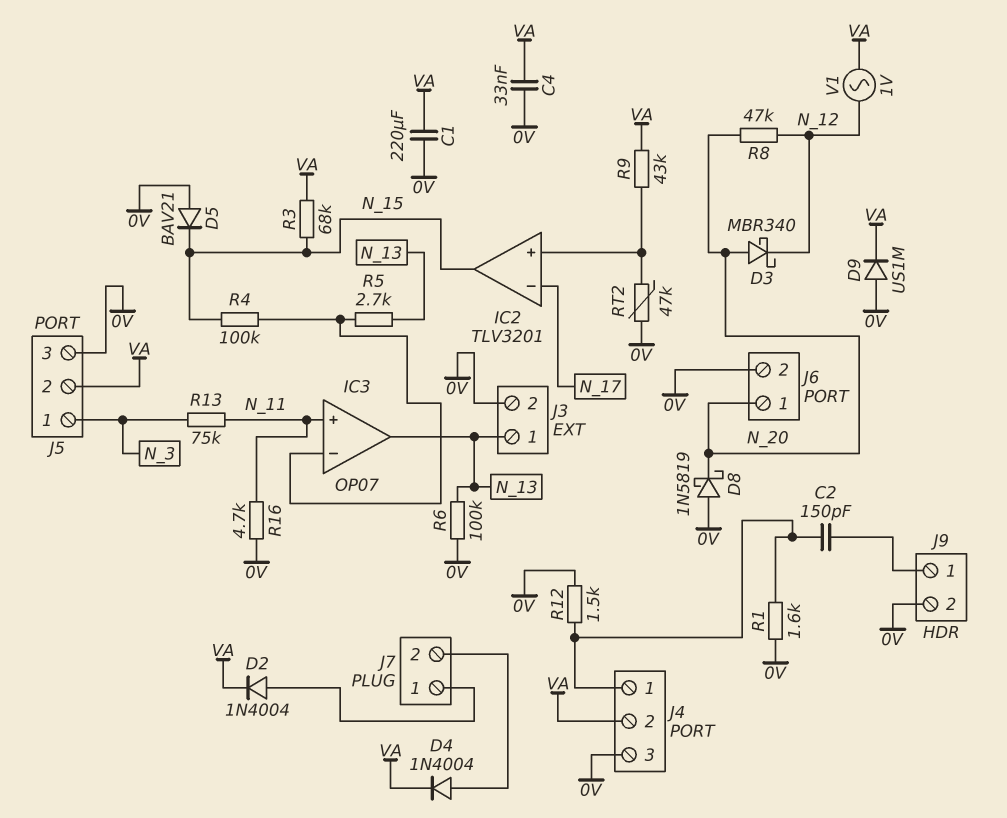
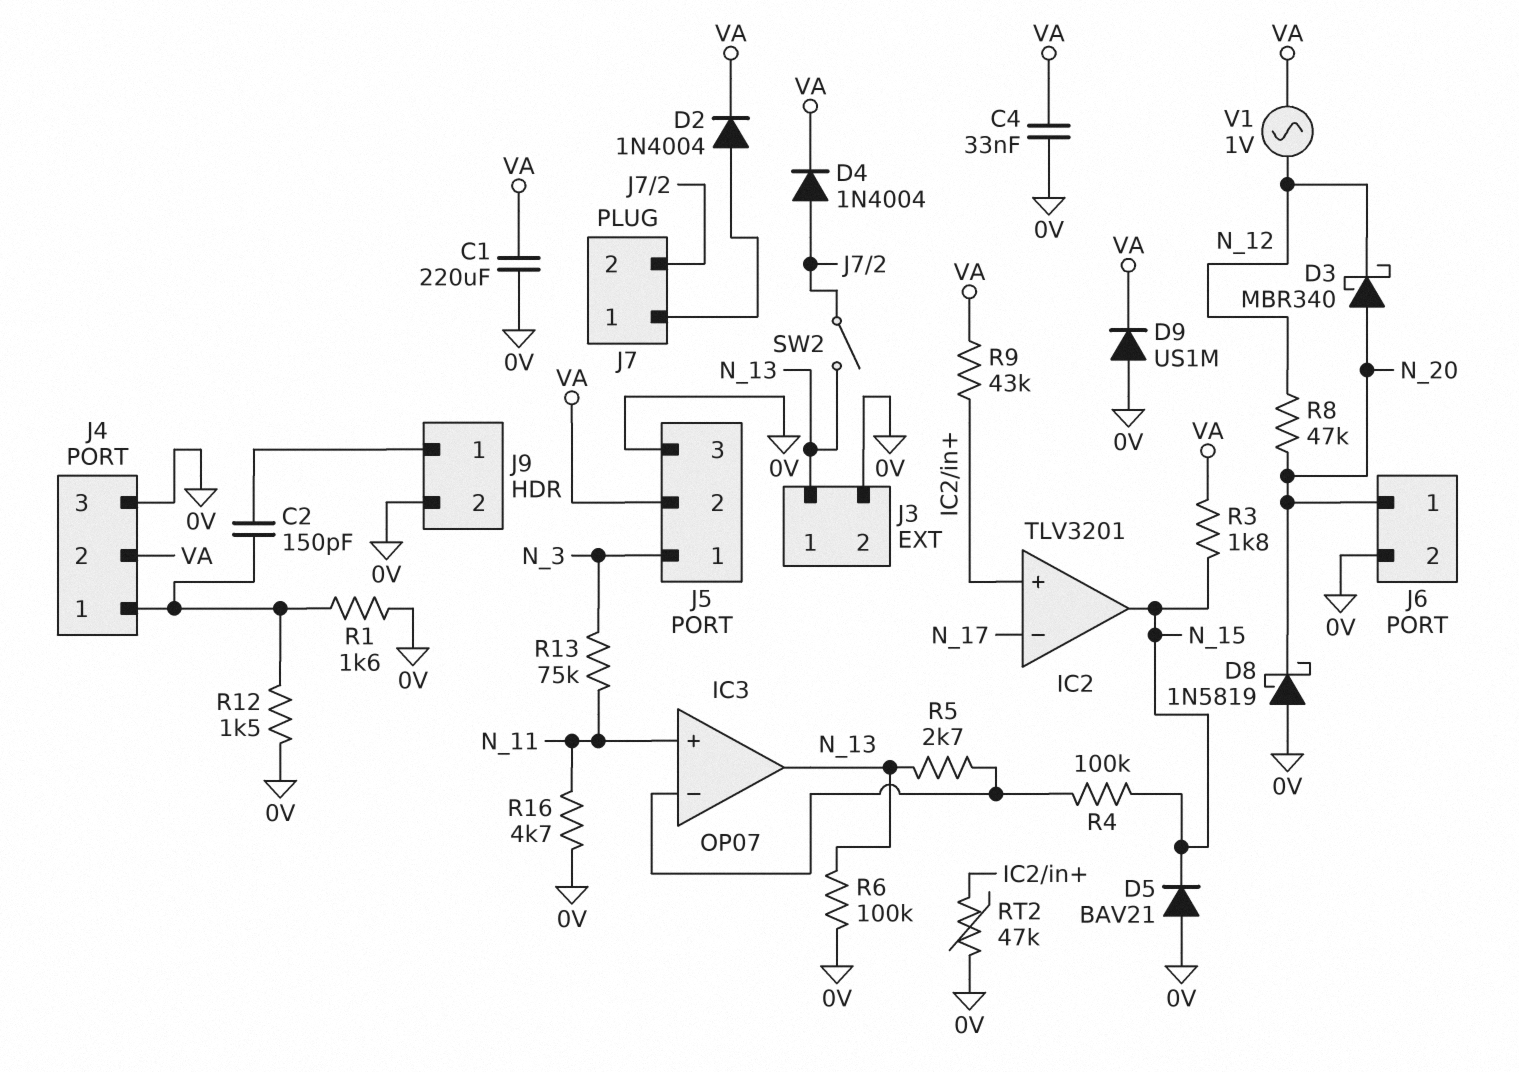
R3: 68k (N_15, VA) -> 1.8k (N_15, VA)
SW2: none -> switch (J7/2, N_13)

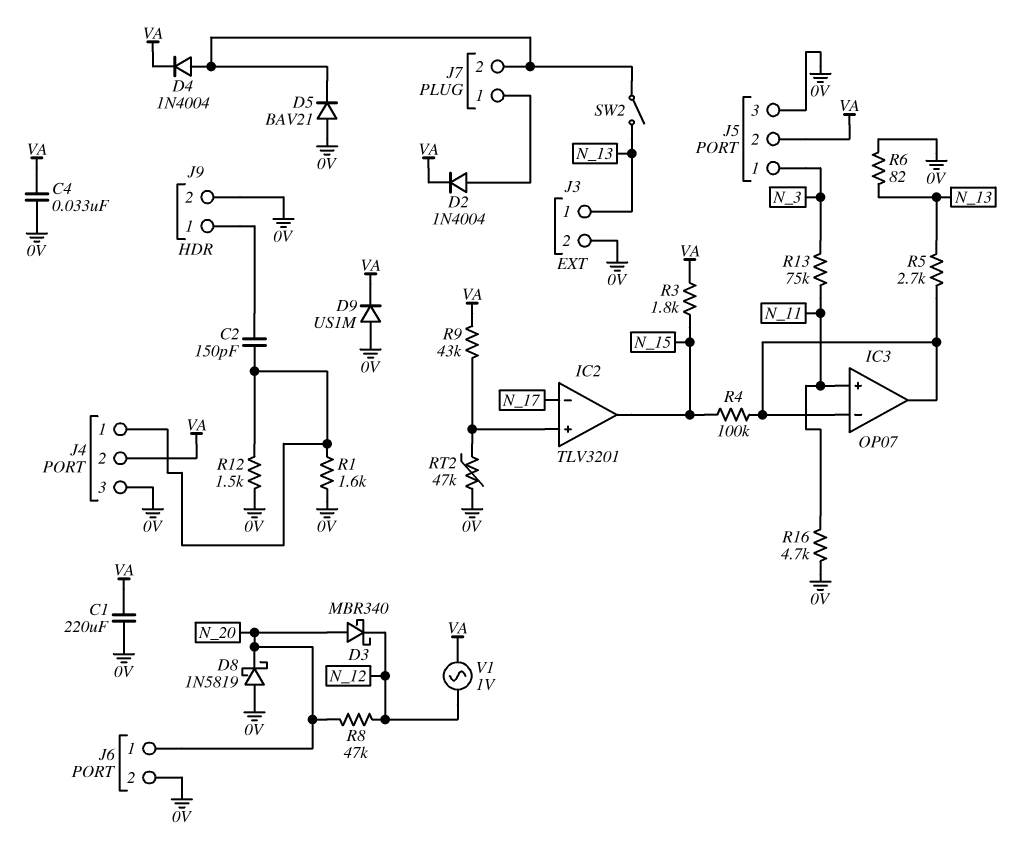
D5: diode BAV21 (A 0V, K N_15) -> diode BAV21 (A 0V, K J7/2)
IC3 pin out: N_13 -> IC3/in-
R6: 100k (0V, N_13) -> 82 (0V, N_13)

